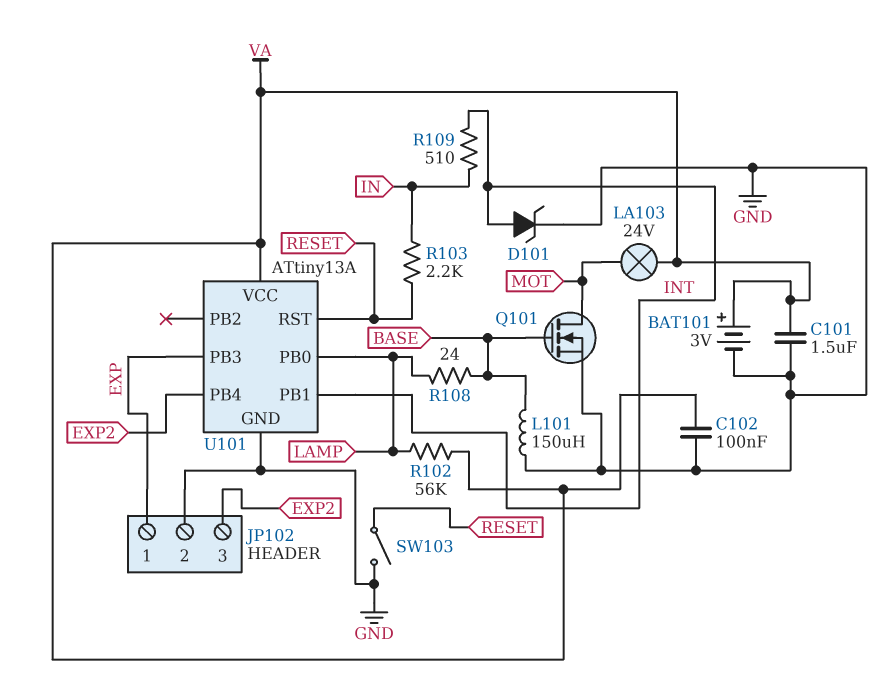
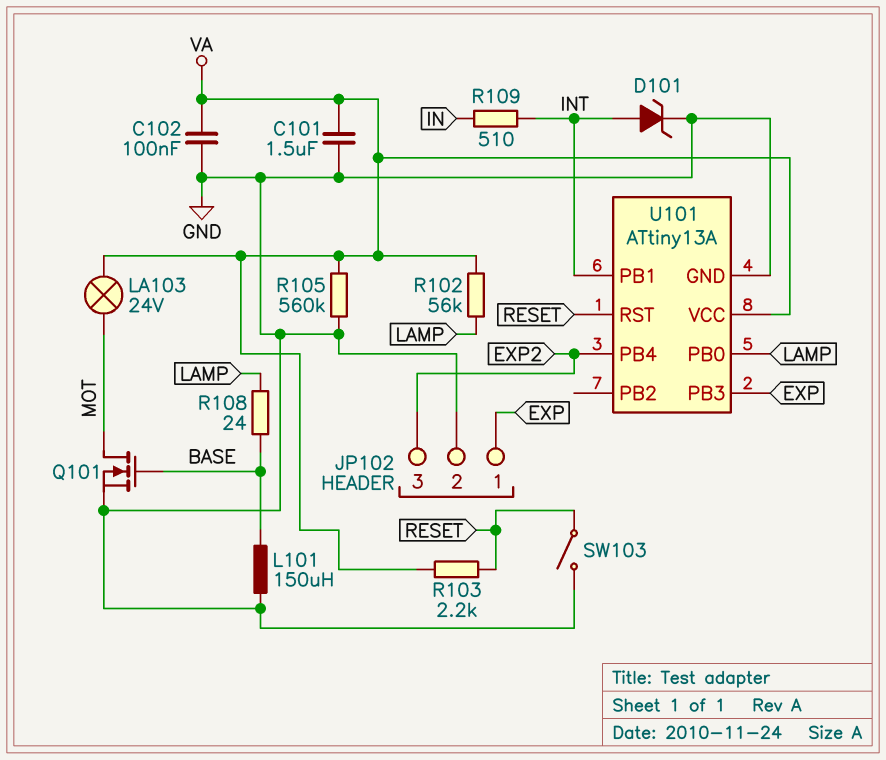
BAT101: 3V (plus VA, minus GND) -> none
R103: 2.2k (IN, RESET) -> 2.2k (RESET, VA)
R105: none -> 560k (GND, VA)

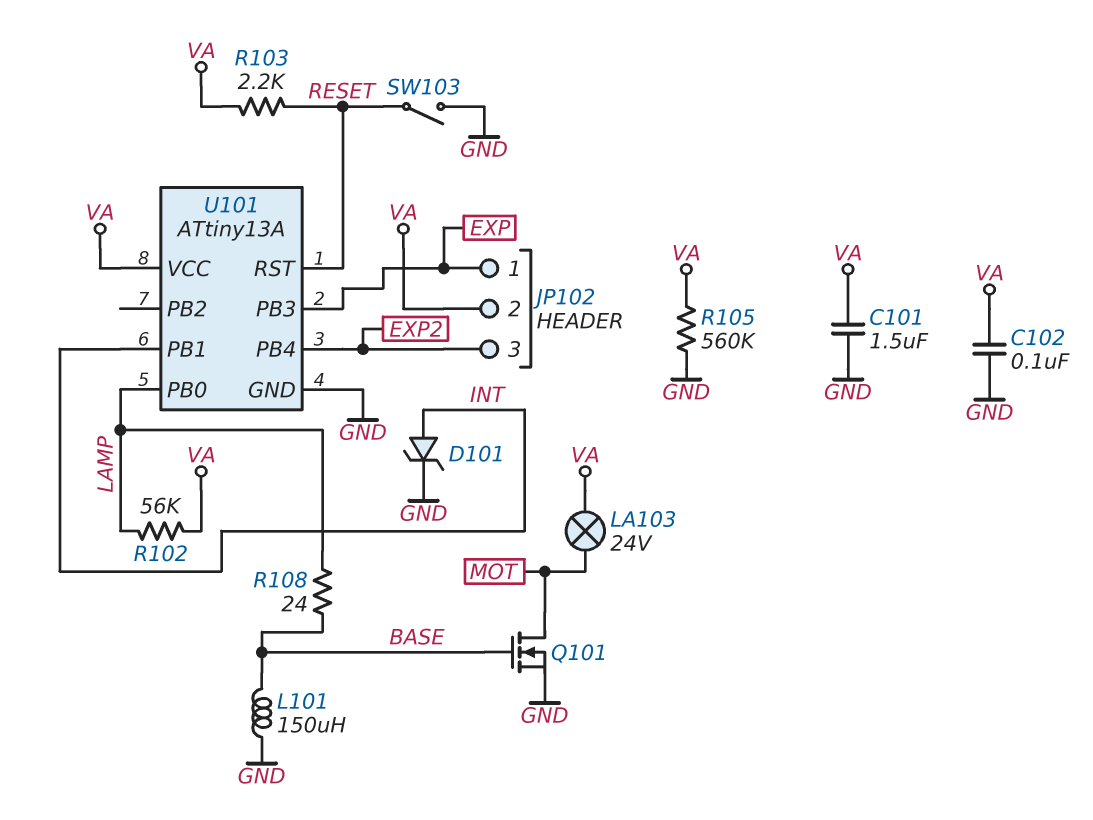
JP102 pin 2: GND -> VA
R109: 510 (IN, INT) -> none

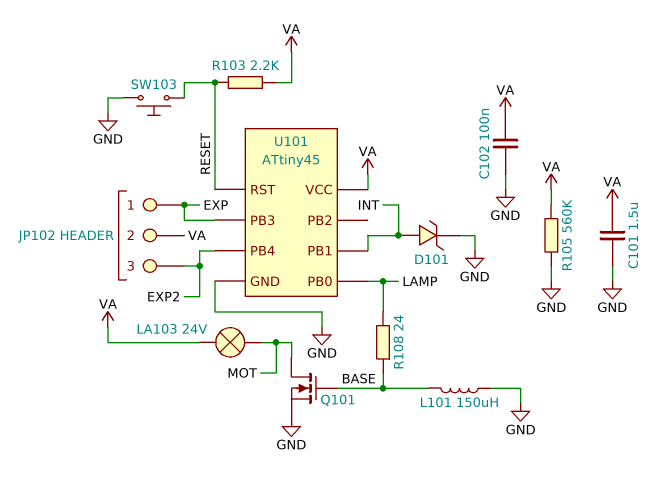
R102: 56k (LAMP, VA) -> none
SW103: switch (GND, RESET) -> button (GND, RESET)
U101: ATtiny13A -> ATtiny45

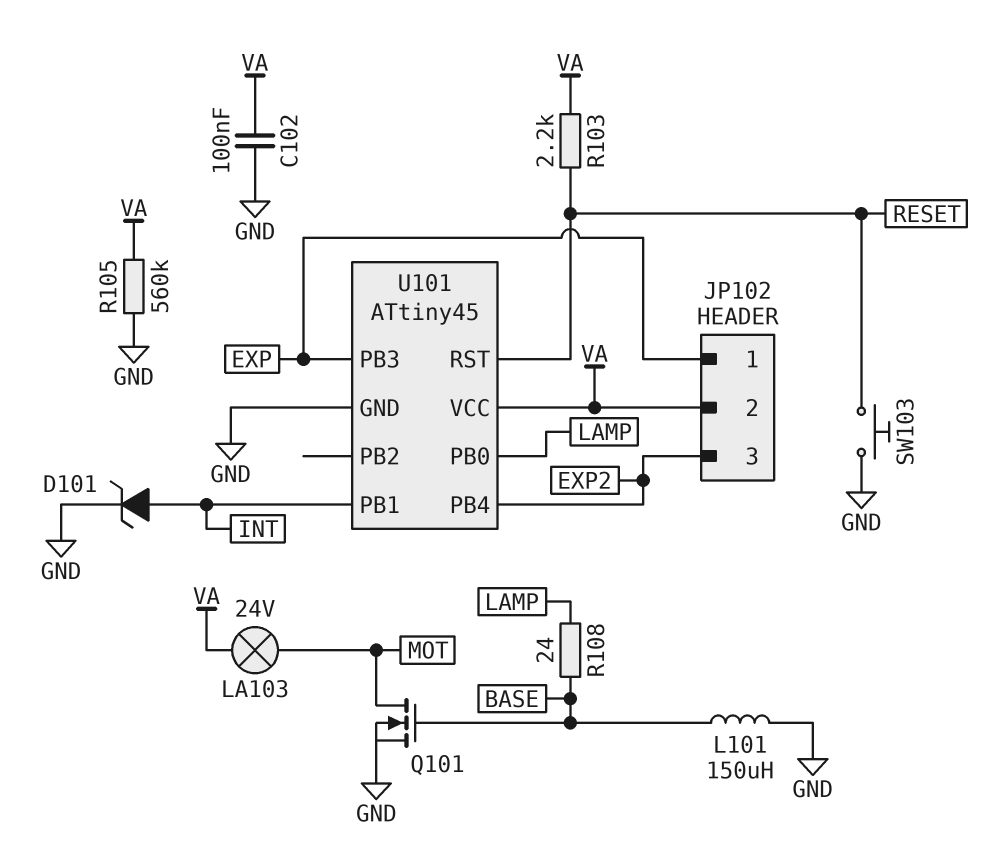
C101: 1.5uF (GND, VA) -> none

